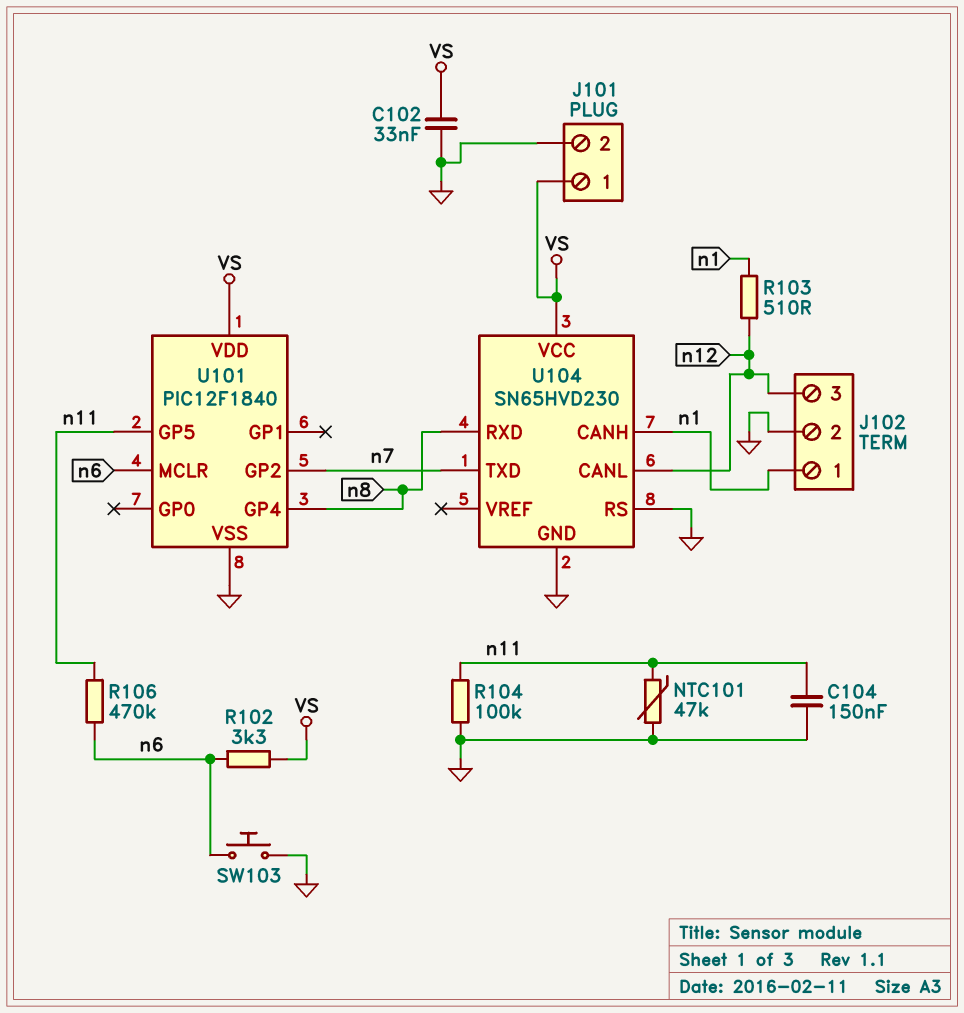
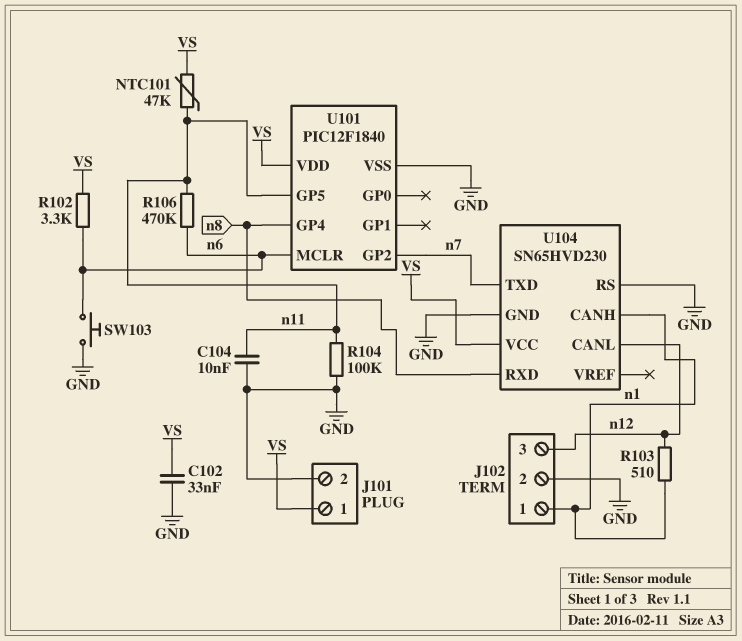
C104: 150nF (GND, n11) -> 10nF (GND, n11)
NTC101: 47k (GND, n11) -> 47k (VS, n11)

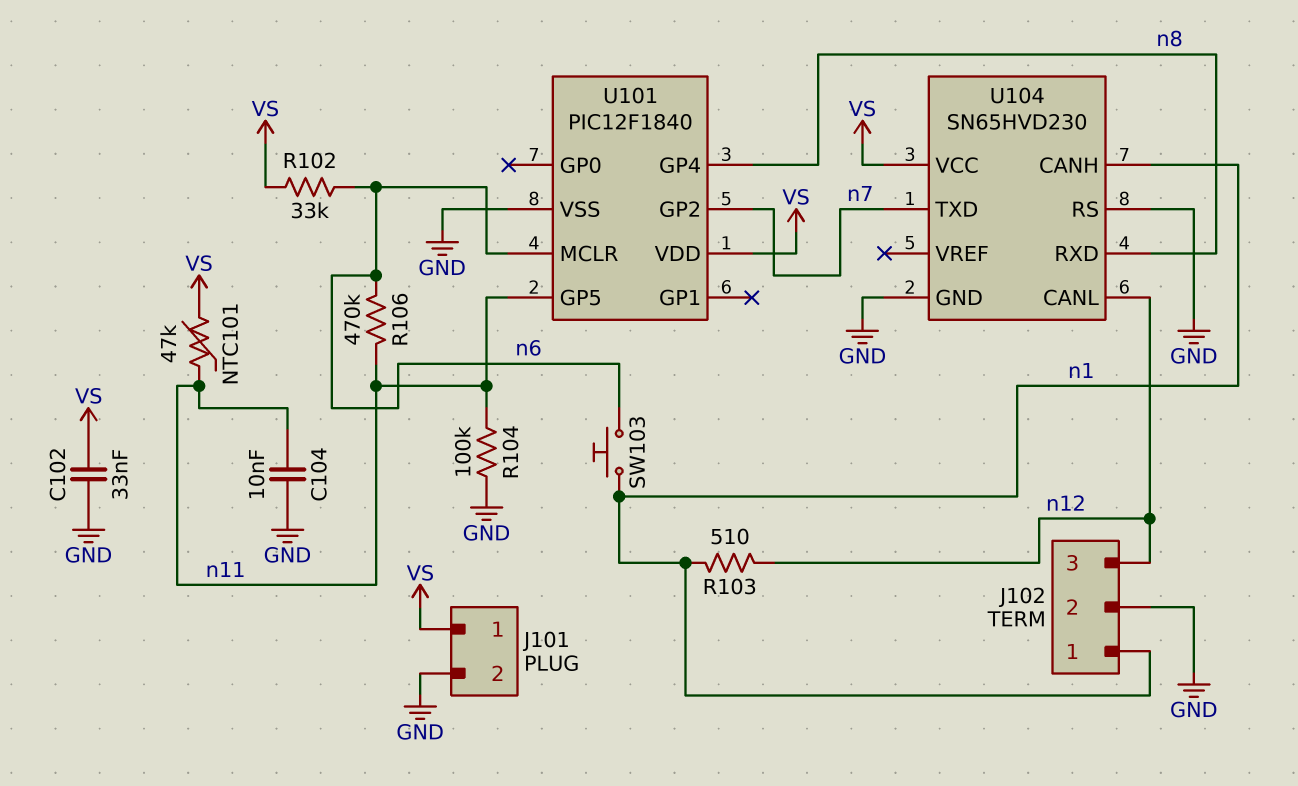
R102: 3.3k (VS, n6) -> 33k (VS, n6)
SW103: button (GND, n6) -> button (n1, n6)

